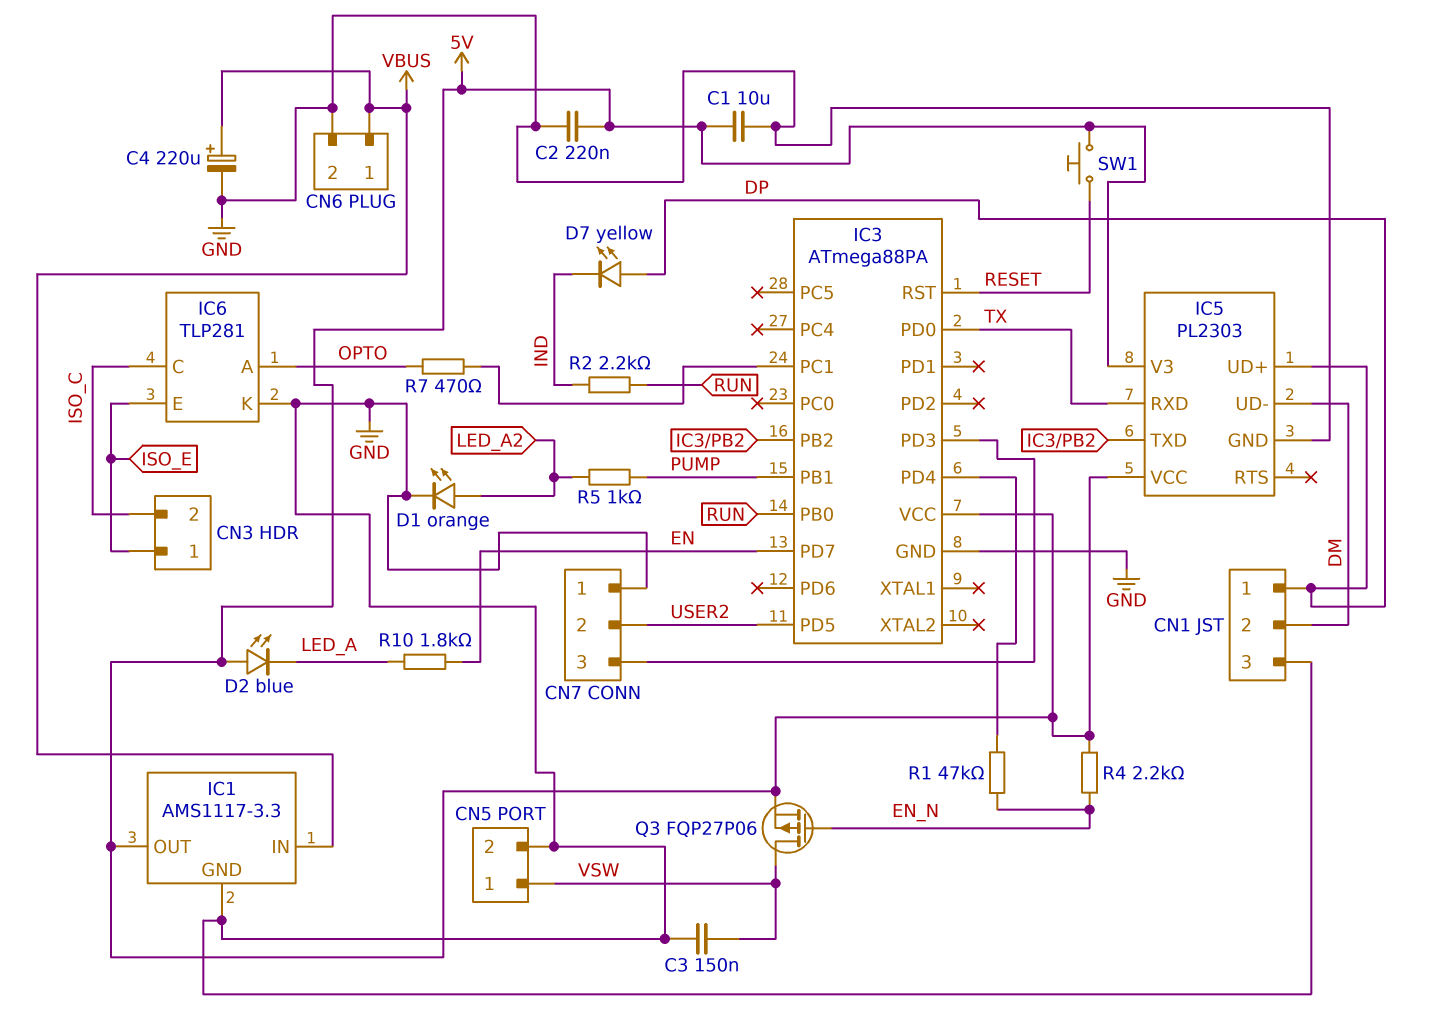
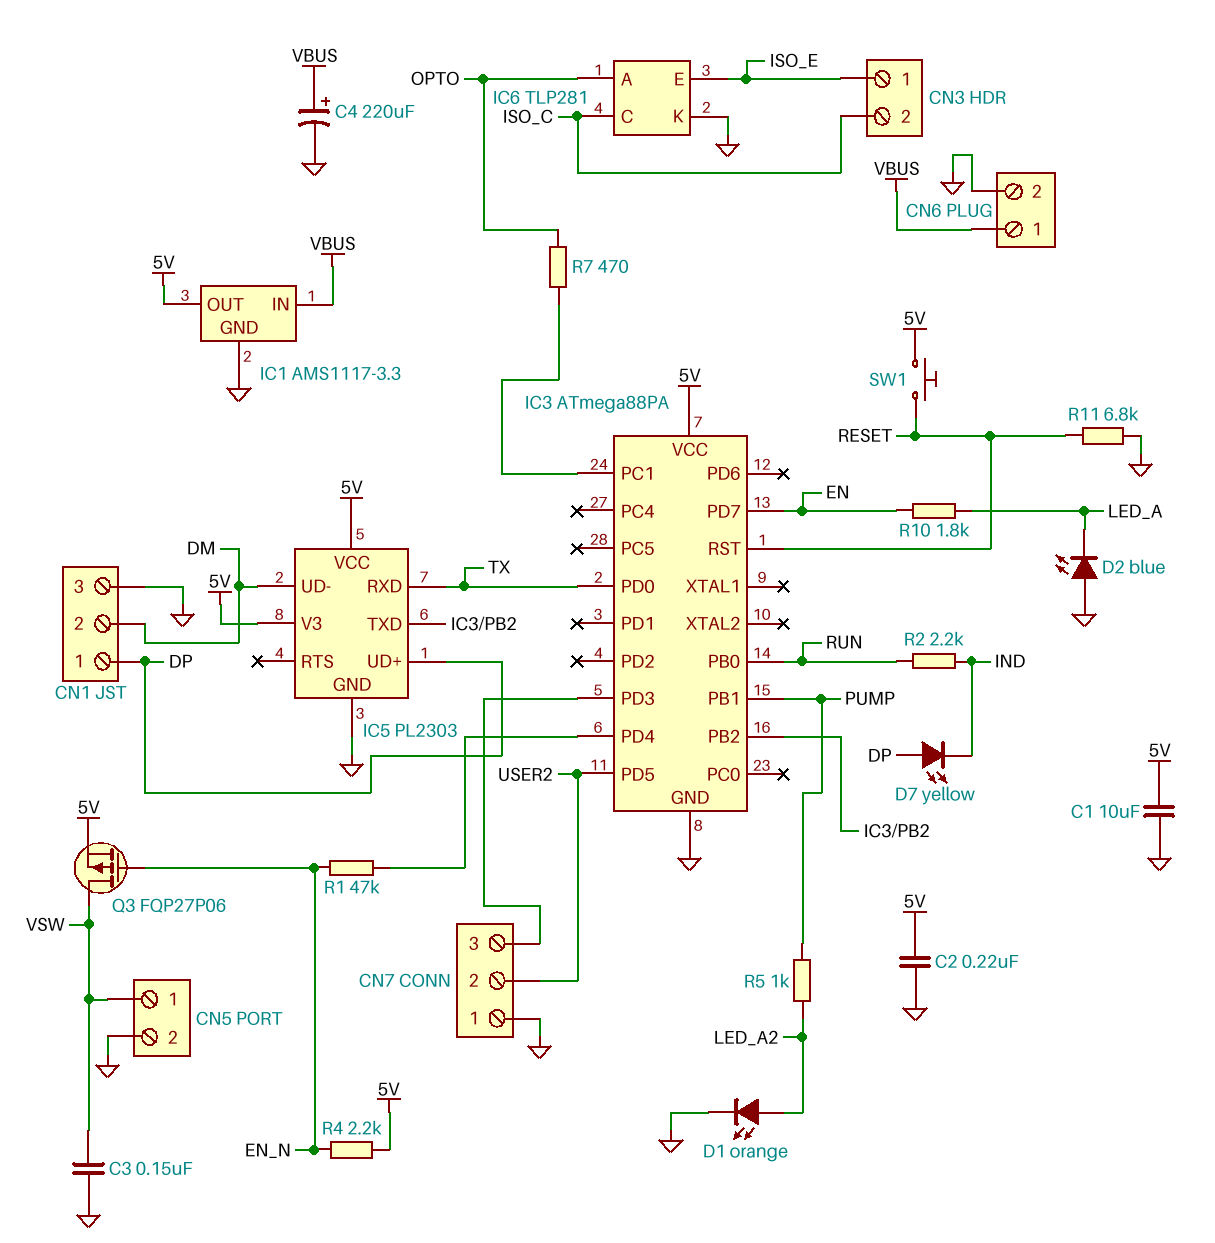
D2: LED blue (A 5V, K LED_A) -> LED blue (A GND, K LED_A)
R11: none -> 6.8k (GND, RESET)

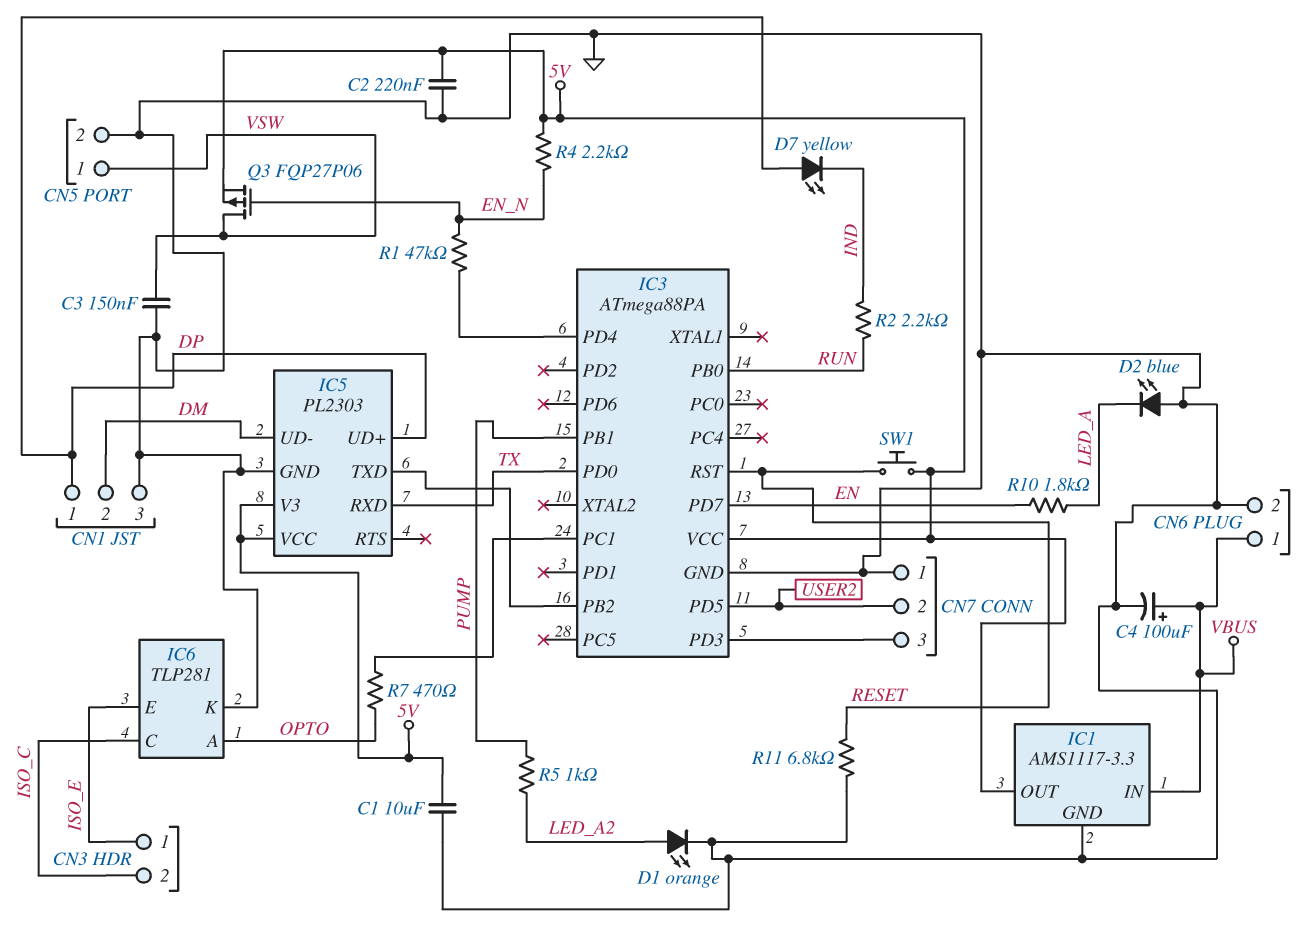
C4: 220uF (plus VBUS, minus GND) -> 100uF (plus VBUS, minus GND)

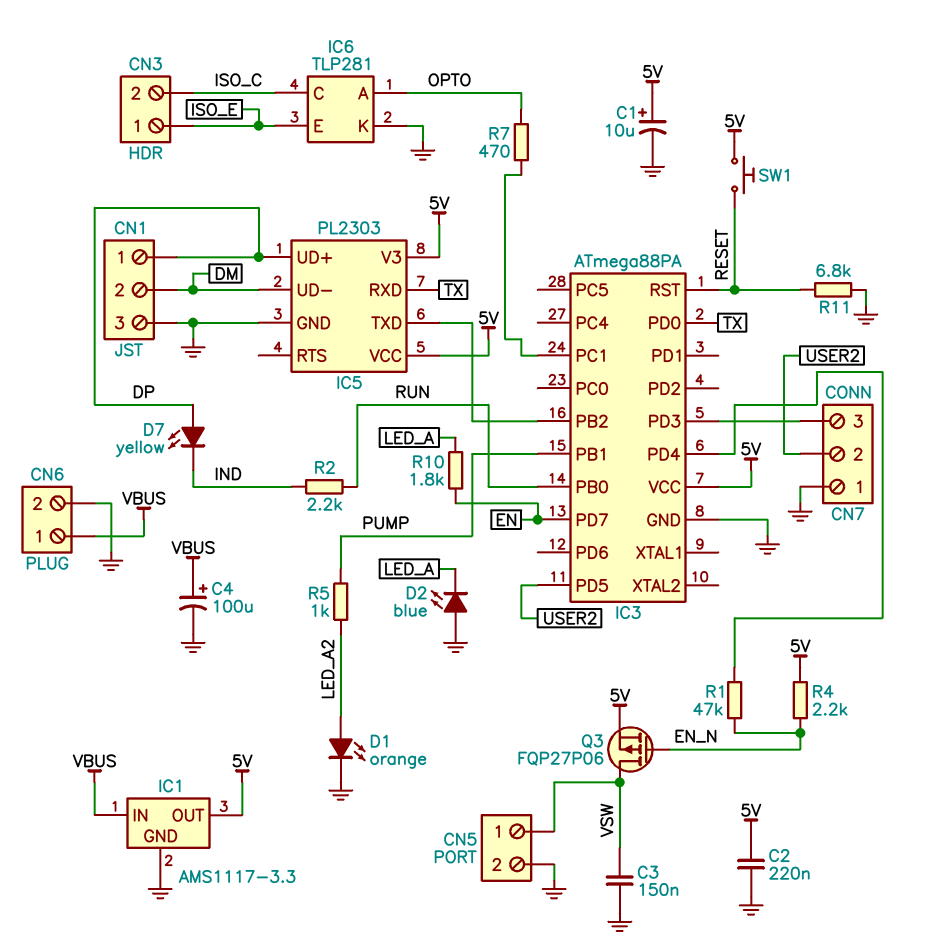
C1: 10uF (5V, GND) -> 10uF (plus 5V, minus GND)

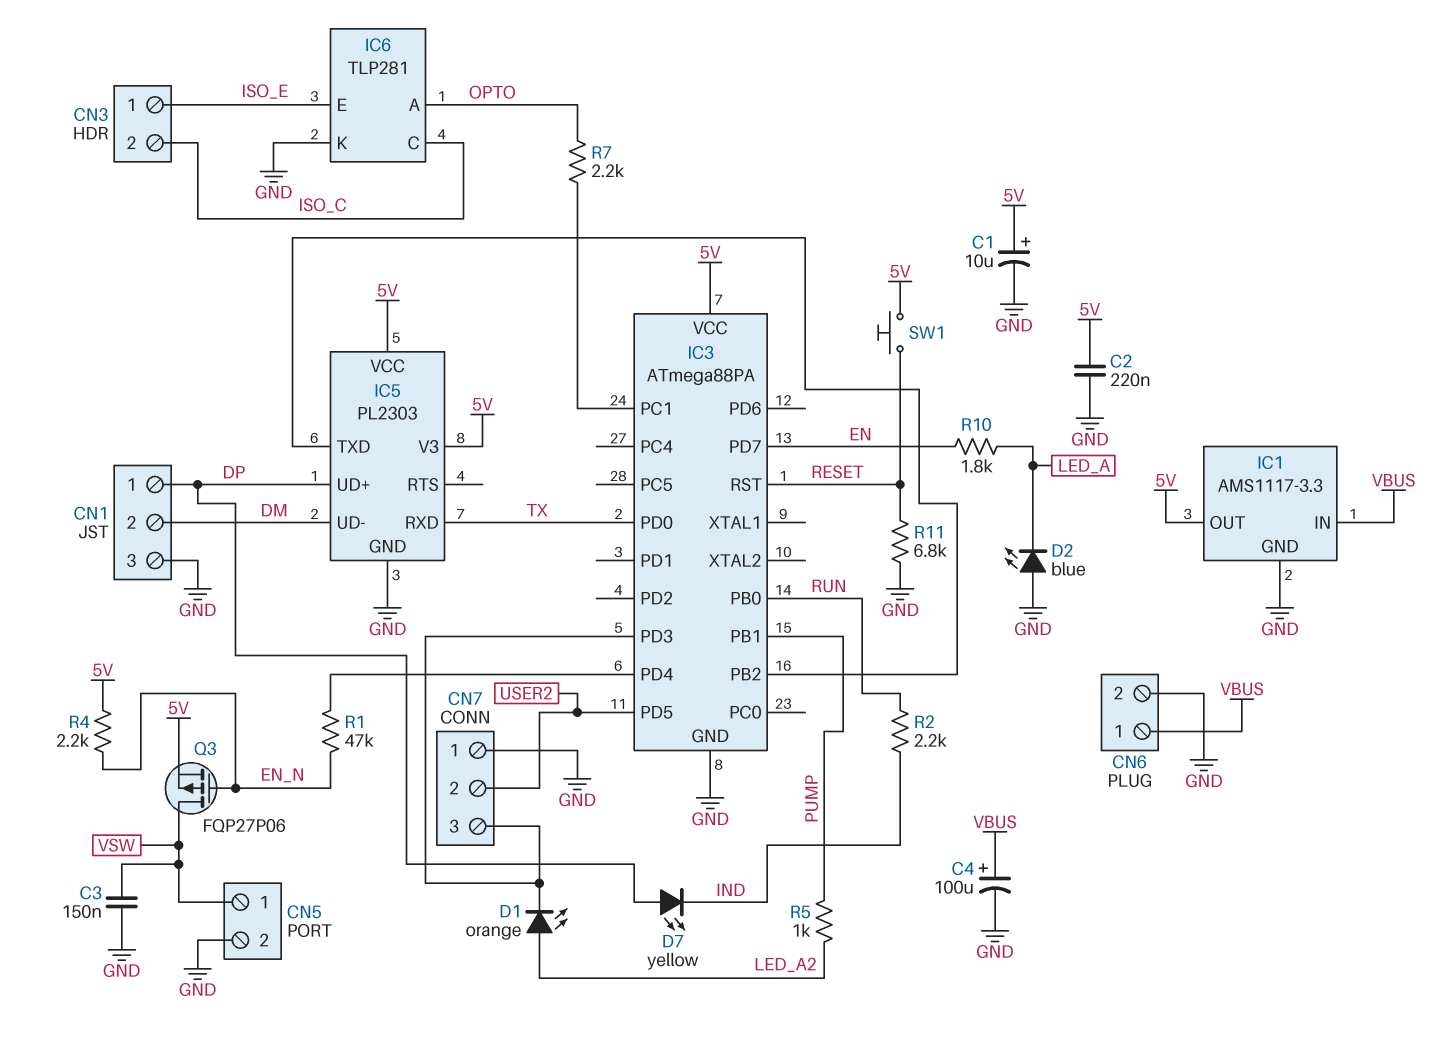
D1: LED orange (A LED_A2, K GND) -> LED orange (A LED_A2, K CN7/3)
R7: 470 (IC3/PC1, OPTO) -> 2.2k (IC3/PC1, OPTO)

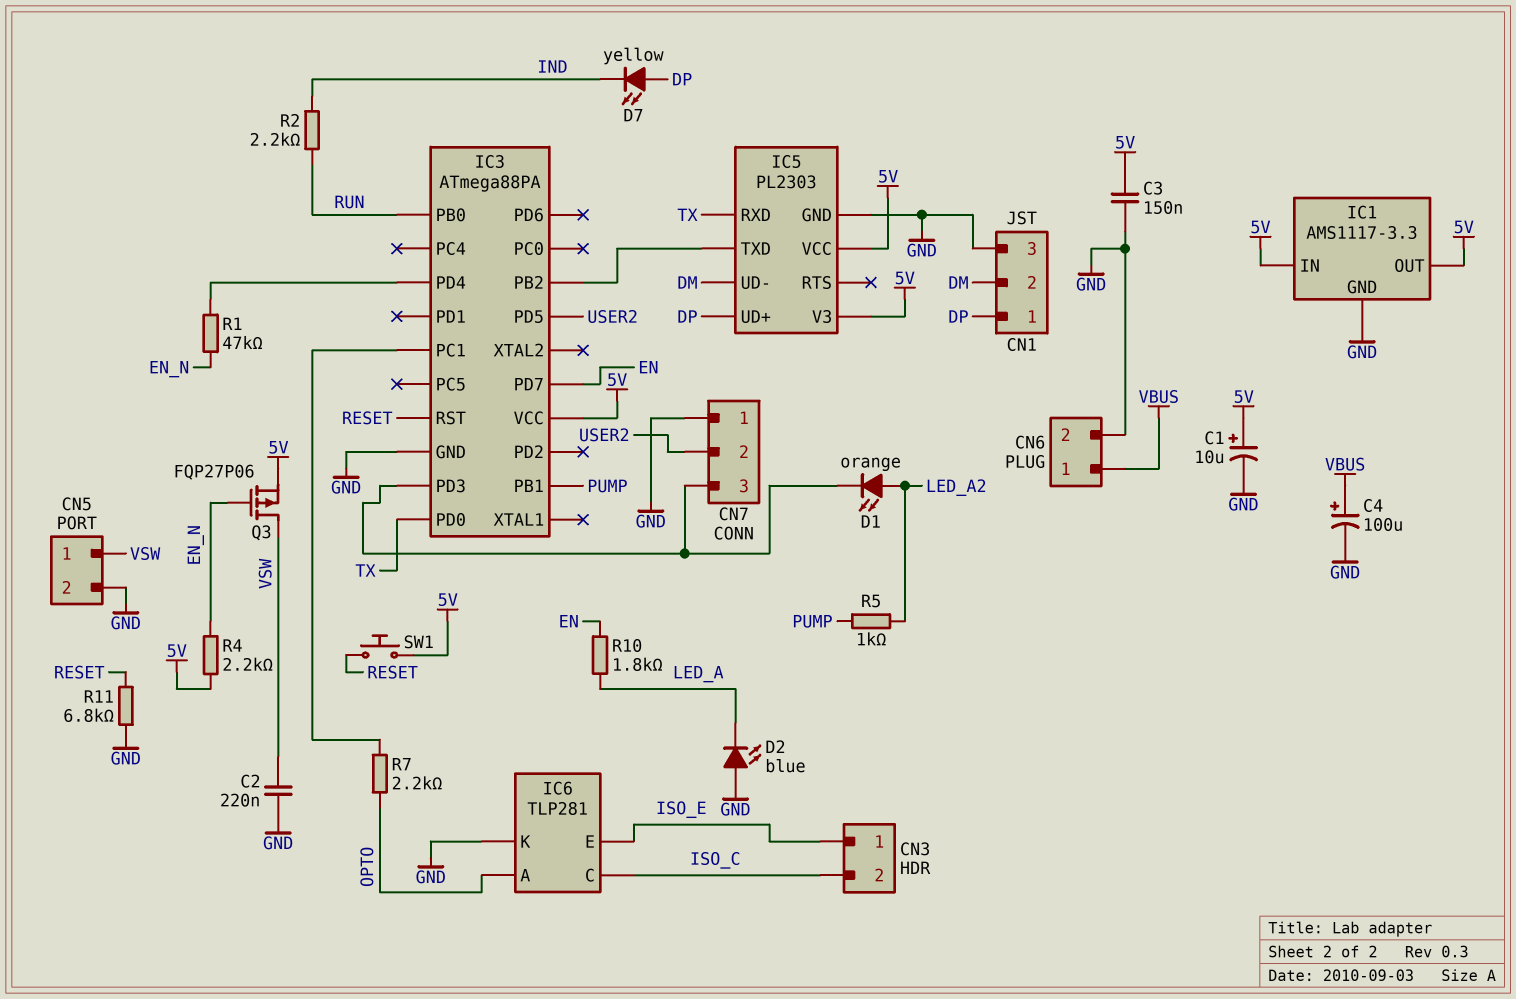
C2: 220nF (5V, GND) -> 220nF (GND, VSW)
C3: 150nF (GND, VSW) -> 150nF (5V, GND)
IC1 pin IN: VBUS -> 5V

